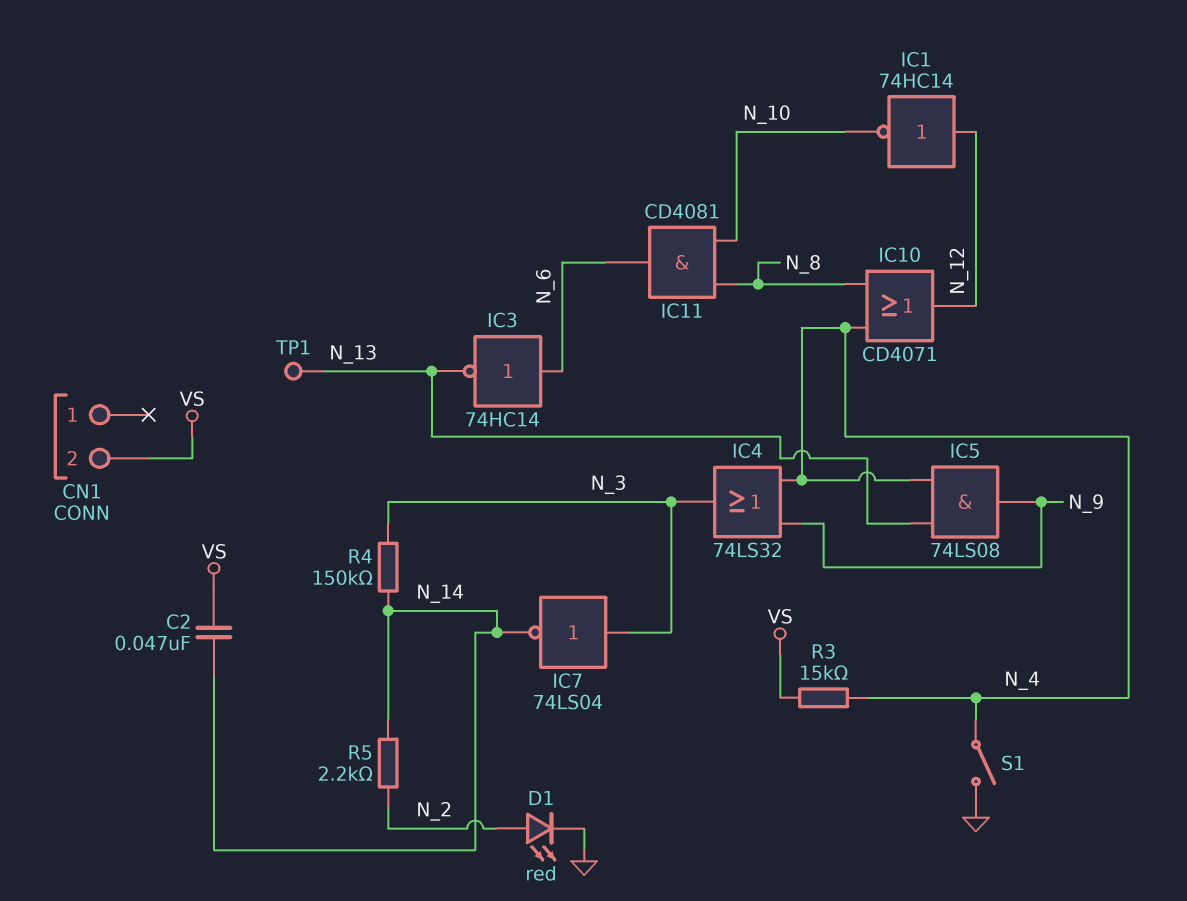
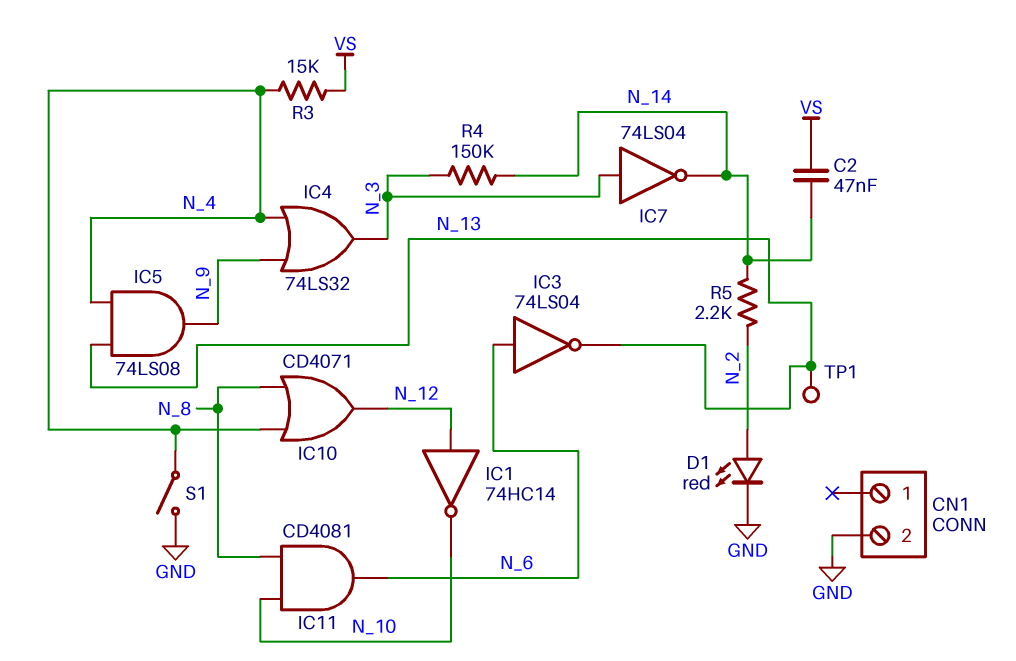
CN1 pin 2: VS -> GND
IC3: NOT 74HC14 (in N_6, out N_13) -> NOT 74LS04 (in N_6, out N_13)

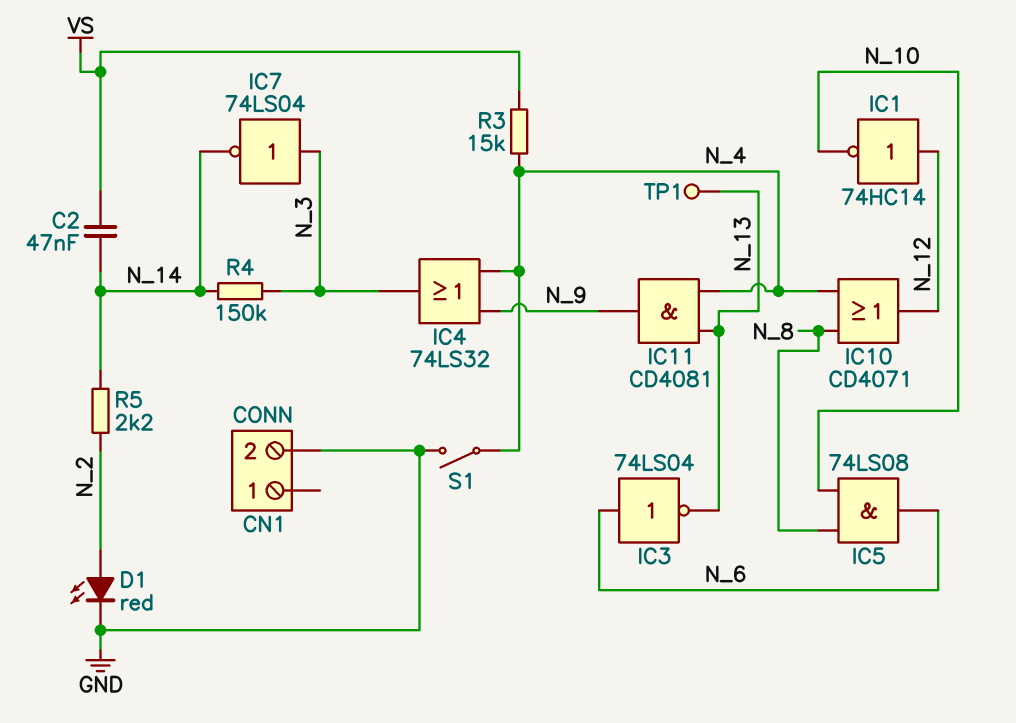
IC5: AND 74LS08 (in N_4, in N_13, out N_9) -> AND 74LS08 (in N_8, in N_10, out N_6)
IC11: AND CD4081 (in N_8, in N_10, out N_6) -> AND CD4081 (in N_4, in N_13, out N_9)

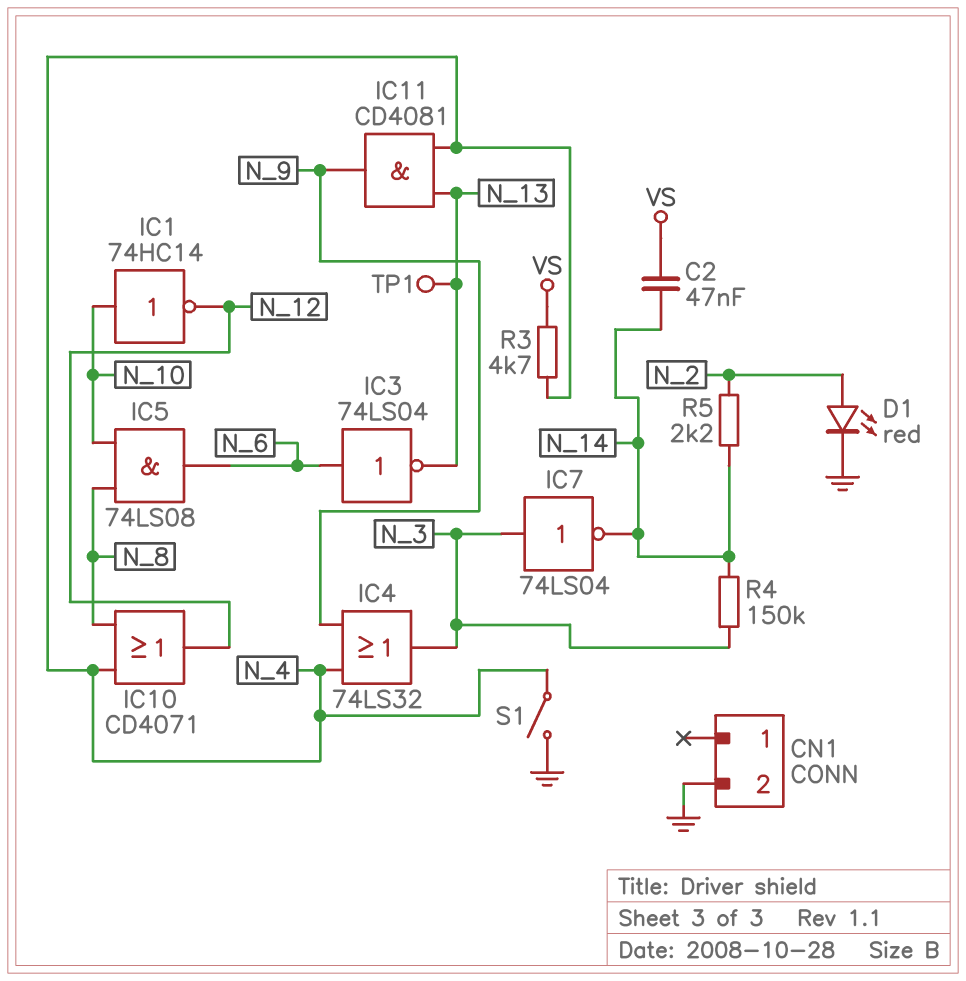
IC1: NOT 74HC14 (in N_12, out N_10) -> NOT 74HC14 (in N_10, out N_12)
R3: 15k (N_4, VS) -> 4.7k (N_4, VS)

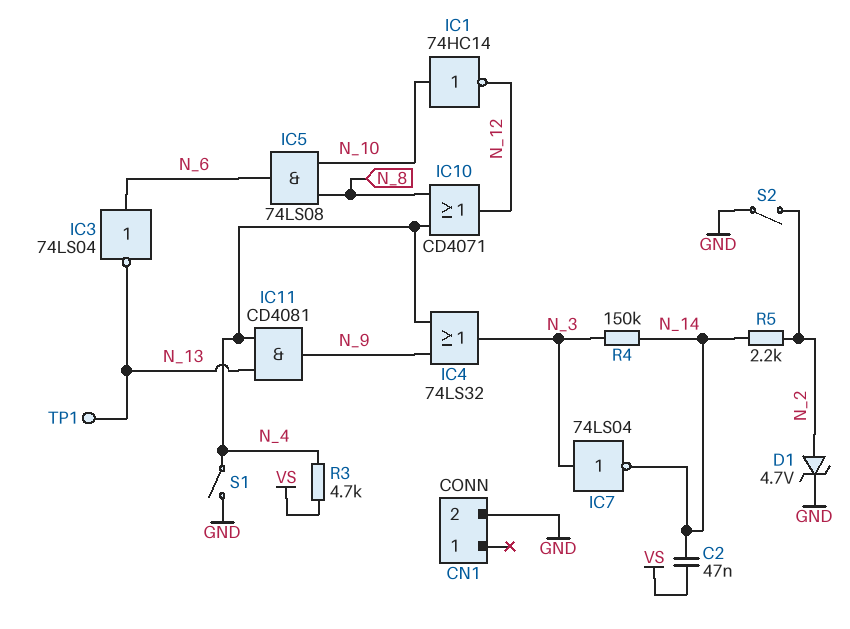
D1: LED red (A N_2, K GND) -> zener 4.7V (A N_2, K GND)
S2: none -> switch (GND, N_2)

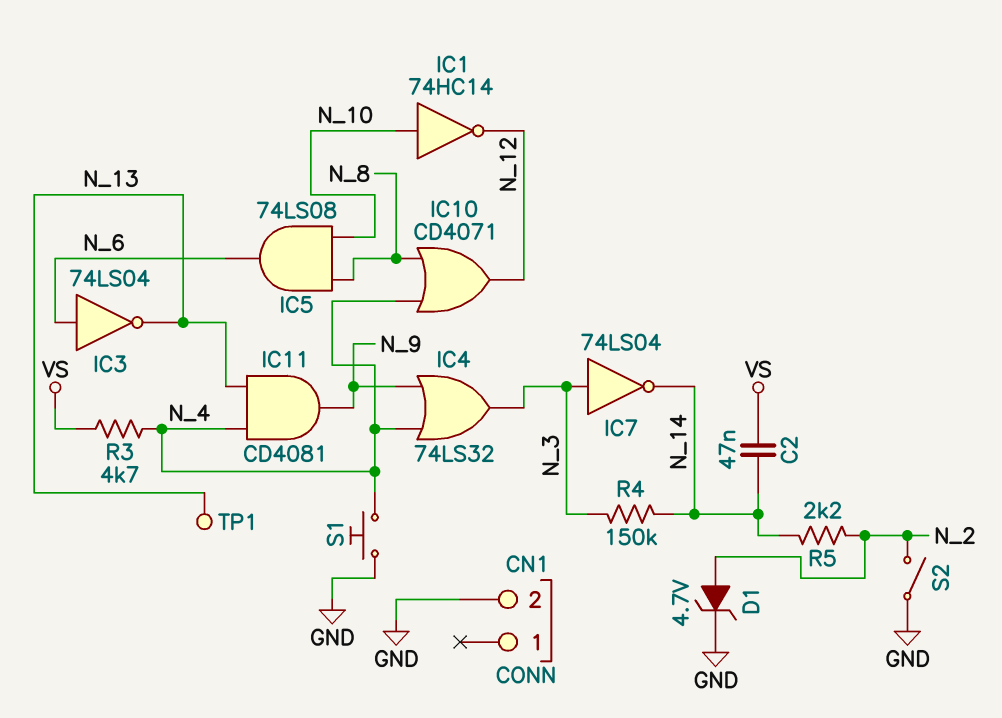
S1: switch (GND, N_4) -> button (GND, N_4)

